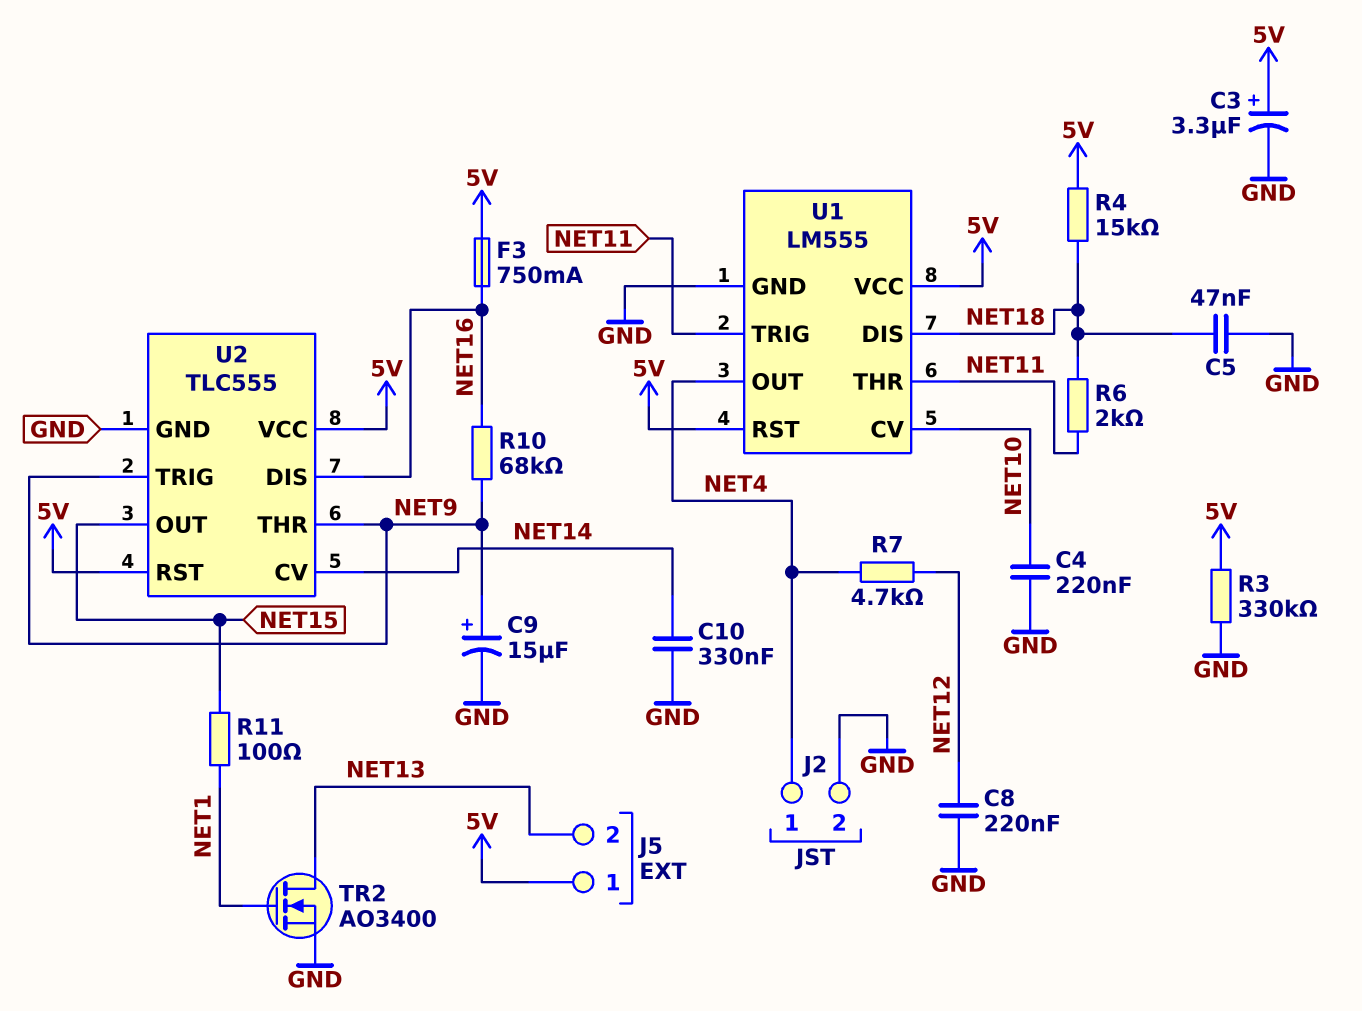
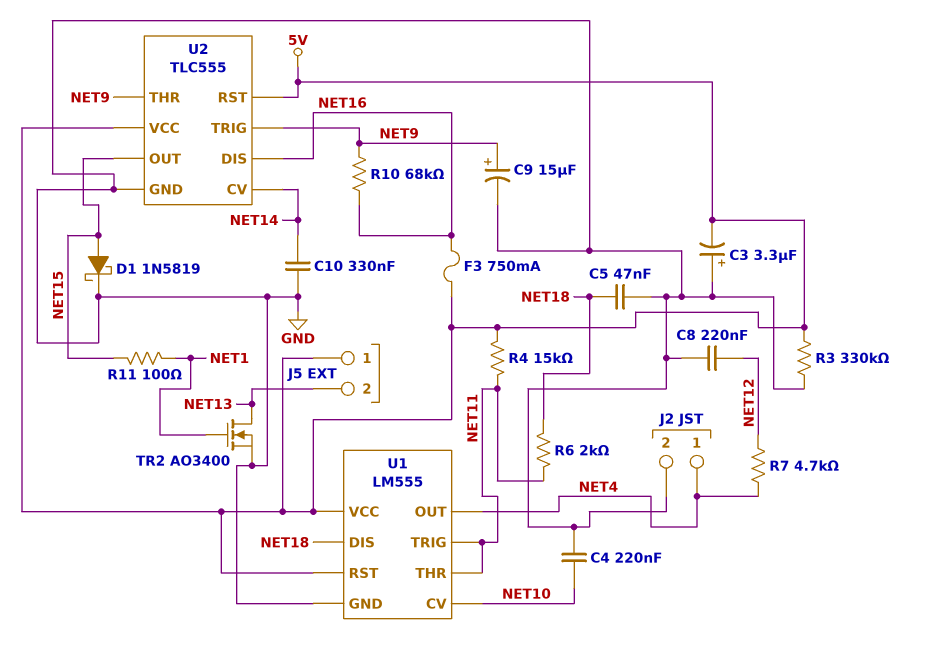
C3: 3.3uF (plus 5V, minus GND) -> 3.3uF (plus GND, minus 5V)
D1: none -> schottky 1N5819 (A NET15, K GND)
R4: 15k (5V, NET18) -> 15k (5V, NET11)

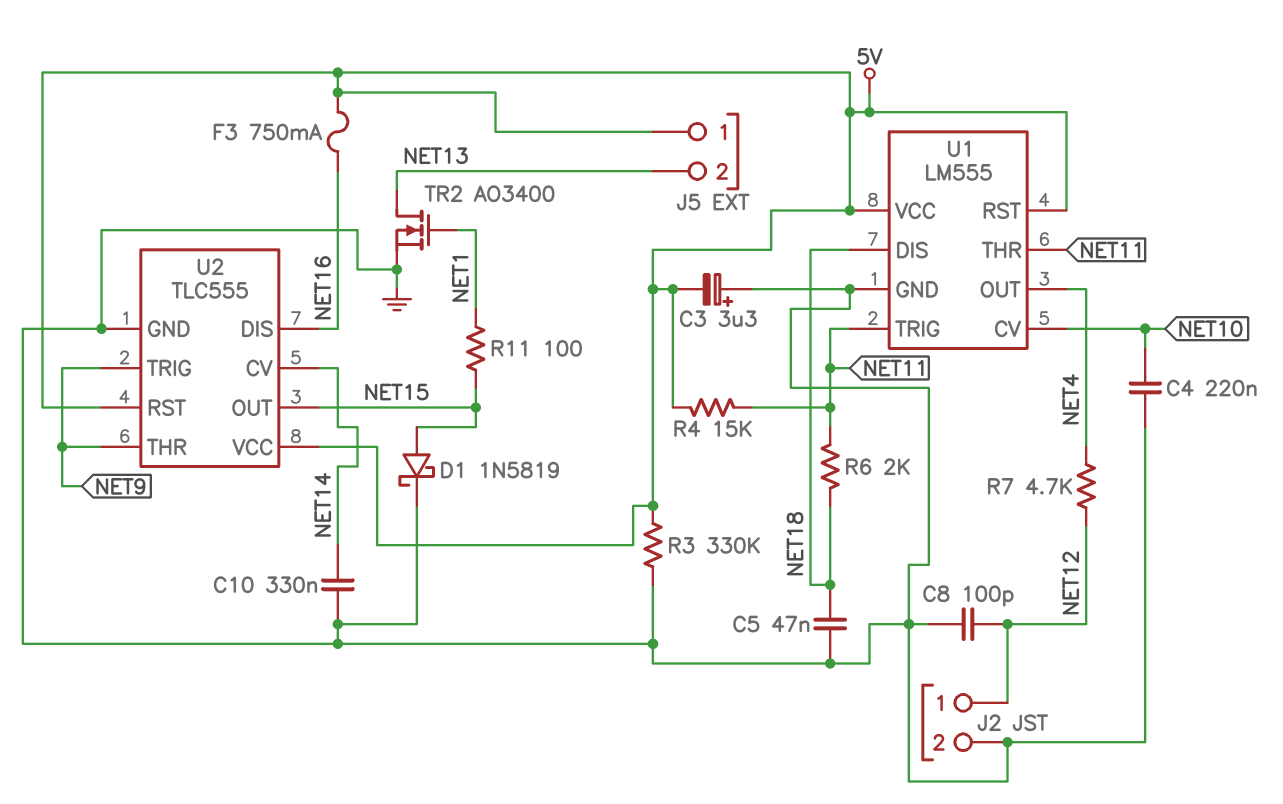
C8: 220nF (GND, NET12) -> 100pF (GND, NET12)
C9: 15uF (plus NET9, minus GND) -> none
J2 pin 1: NET4 -> NET12
R10: 68k (NET9, NET16) -> none

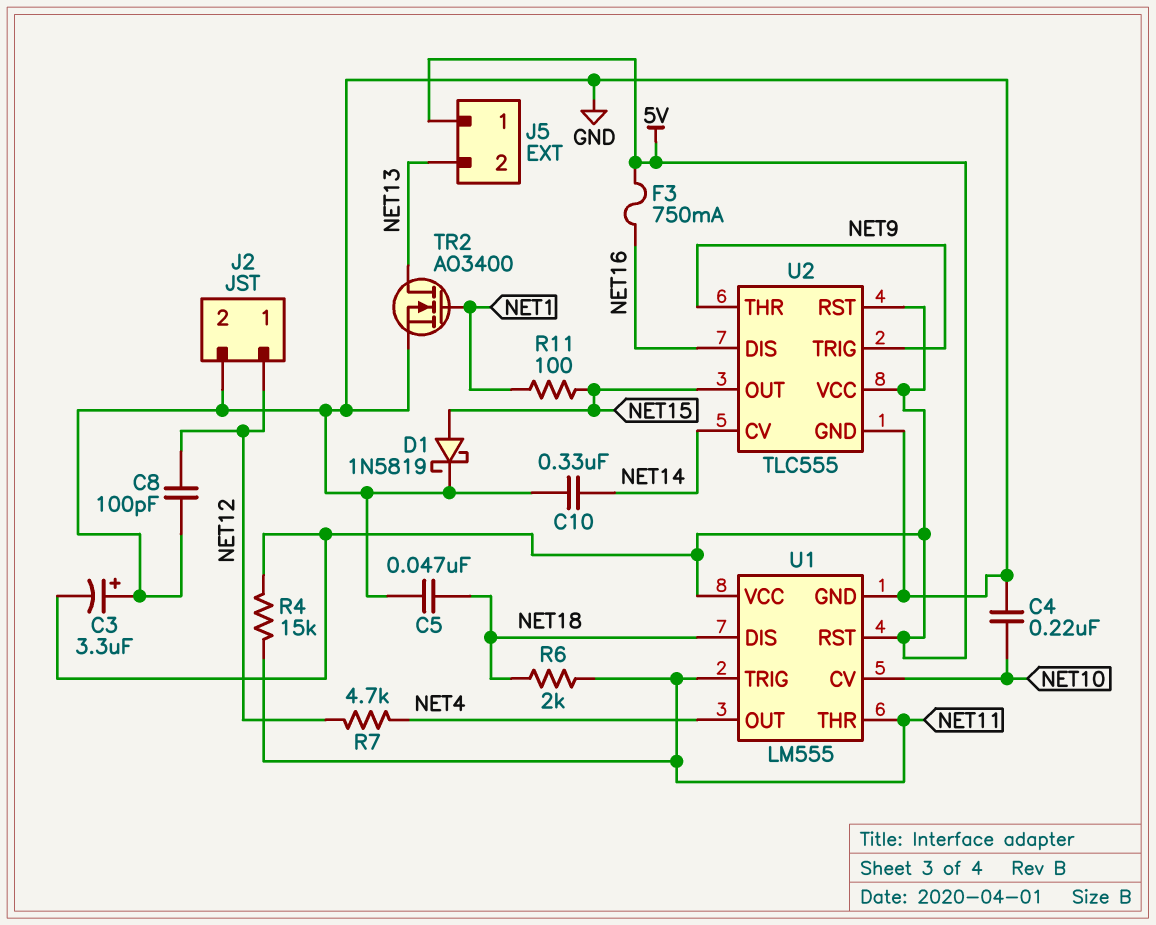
R3: 330k (5V, GND) -> none

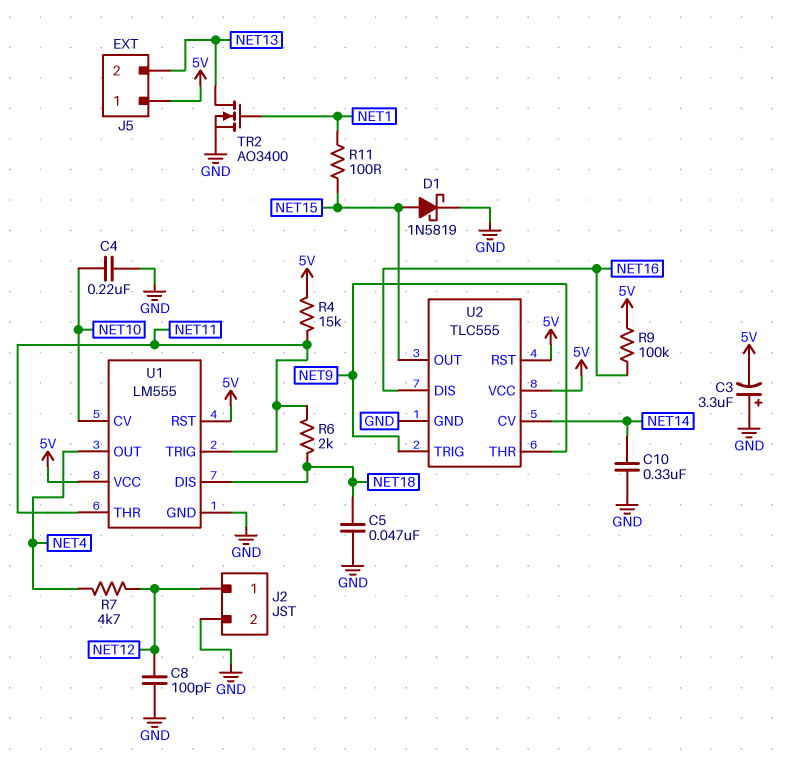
F3: 750mA (5V, NET16) -> none
R9: none -> 100k (5V, NET16)

